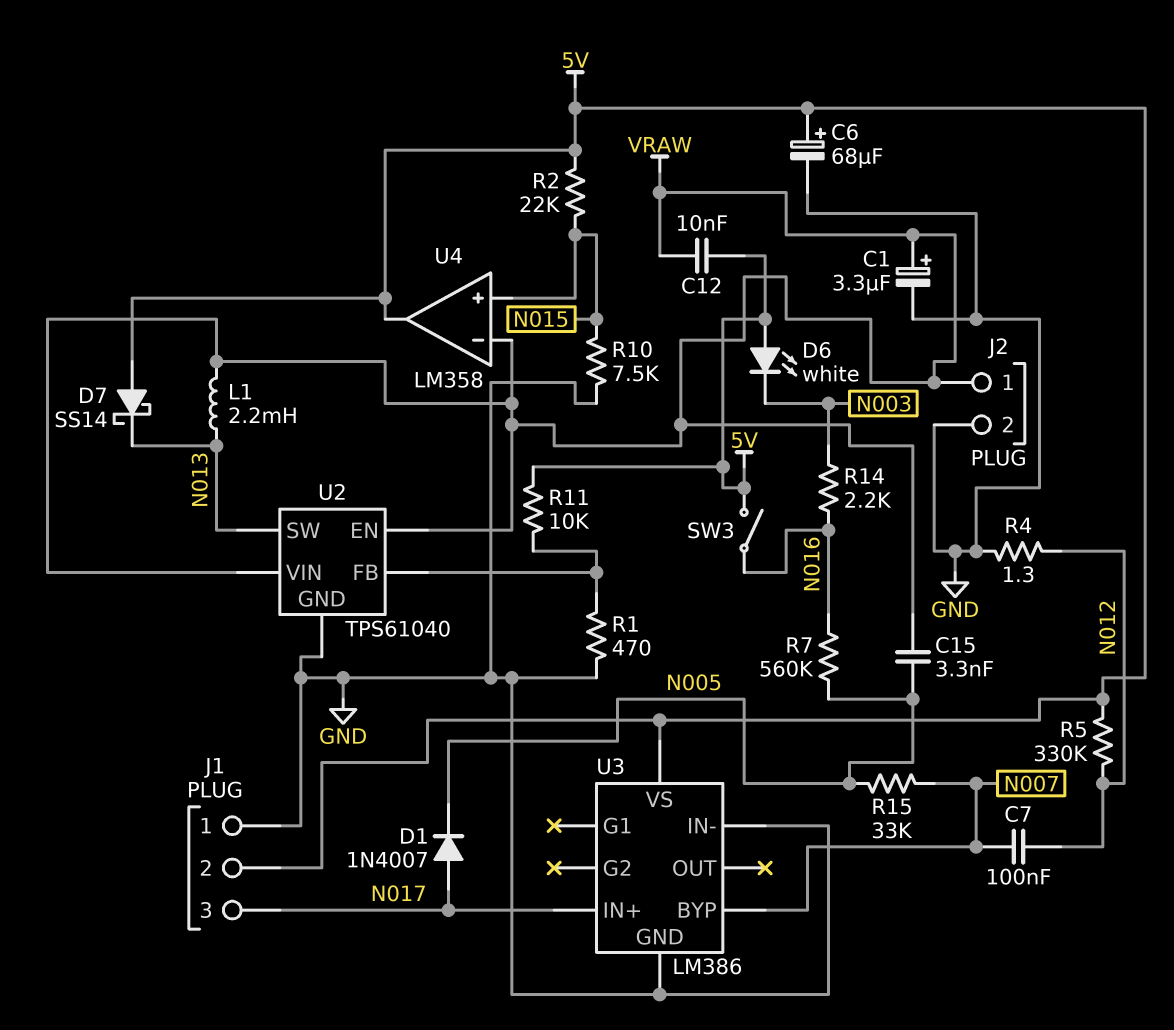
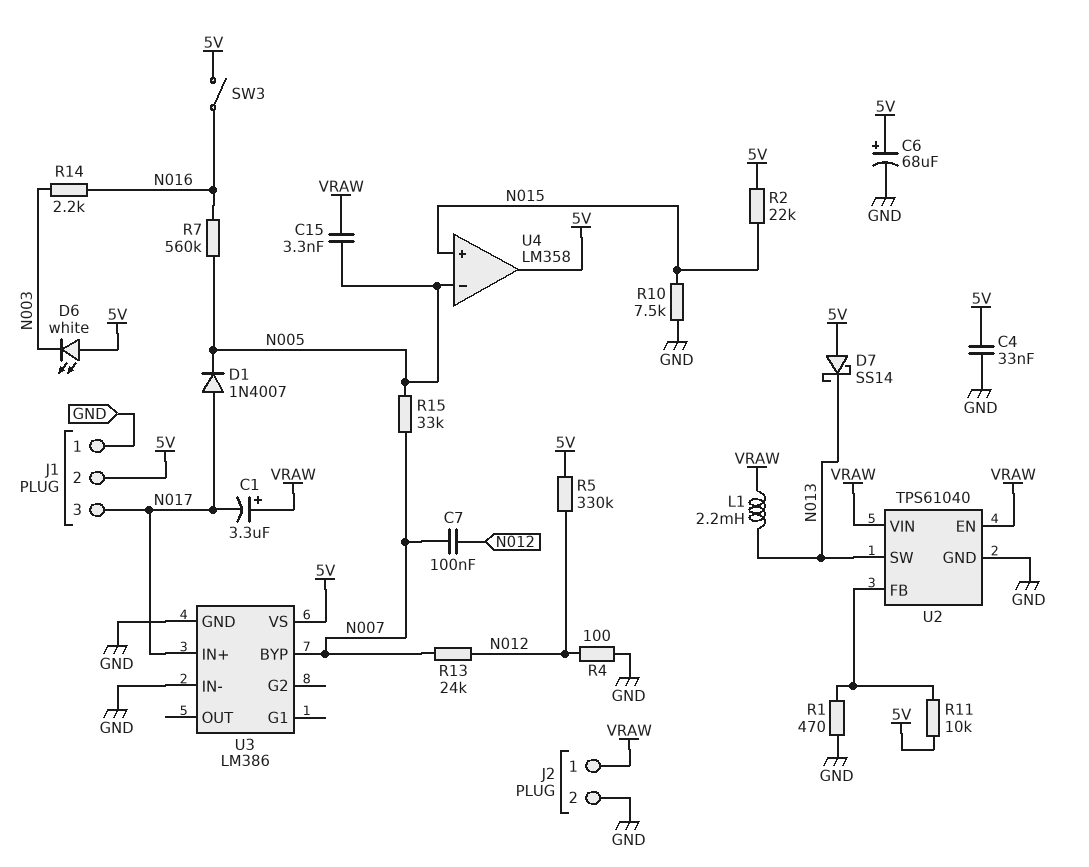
C1: 3.3uF (plus VRAW, minus GND) -> 3.3uF (plus VRAW, minus N017)
C4: none -> 33nF (5V, GND)
C12: 10nF (5V, VRAW) -> none
R4: 1.3 (GND, N012) -> 100 (GND, N012)
R13: none -> 24k (N007, N012)
U4 pin in-: VRAW -> N005

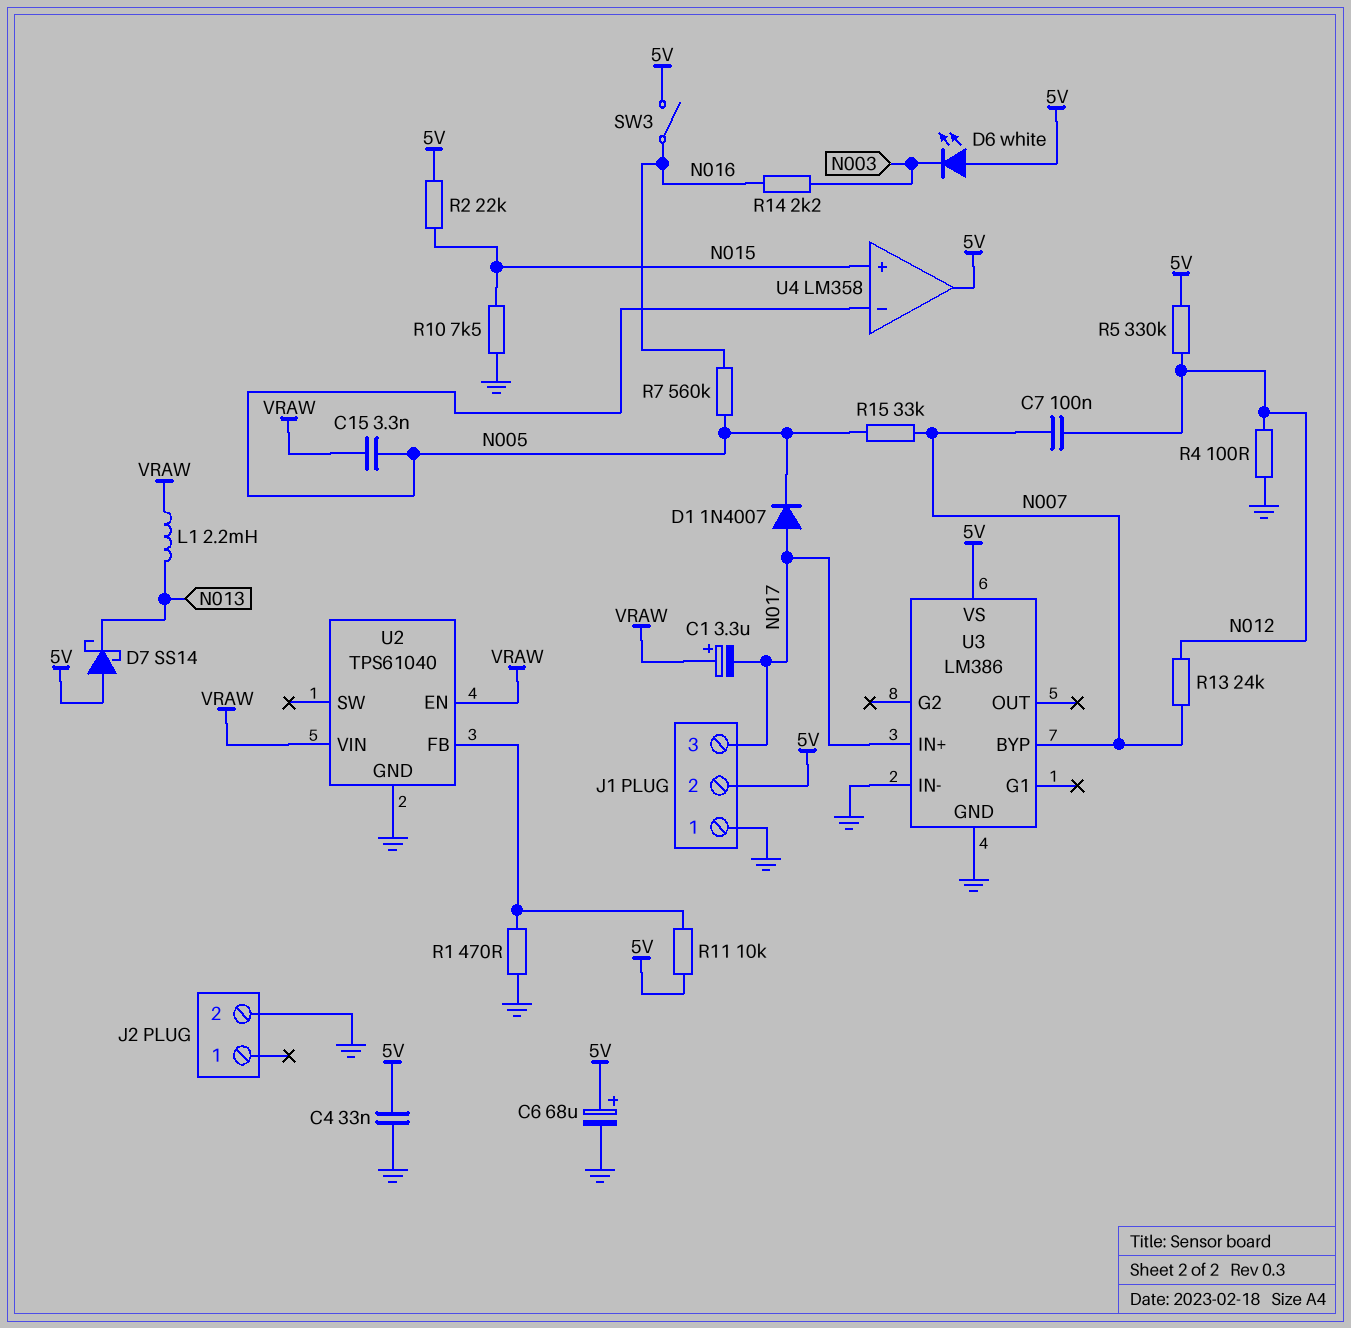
J2 pin 1: VRAW -> none
U2 pin SW: N013 -> none

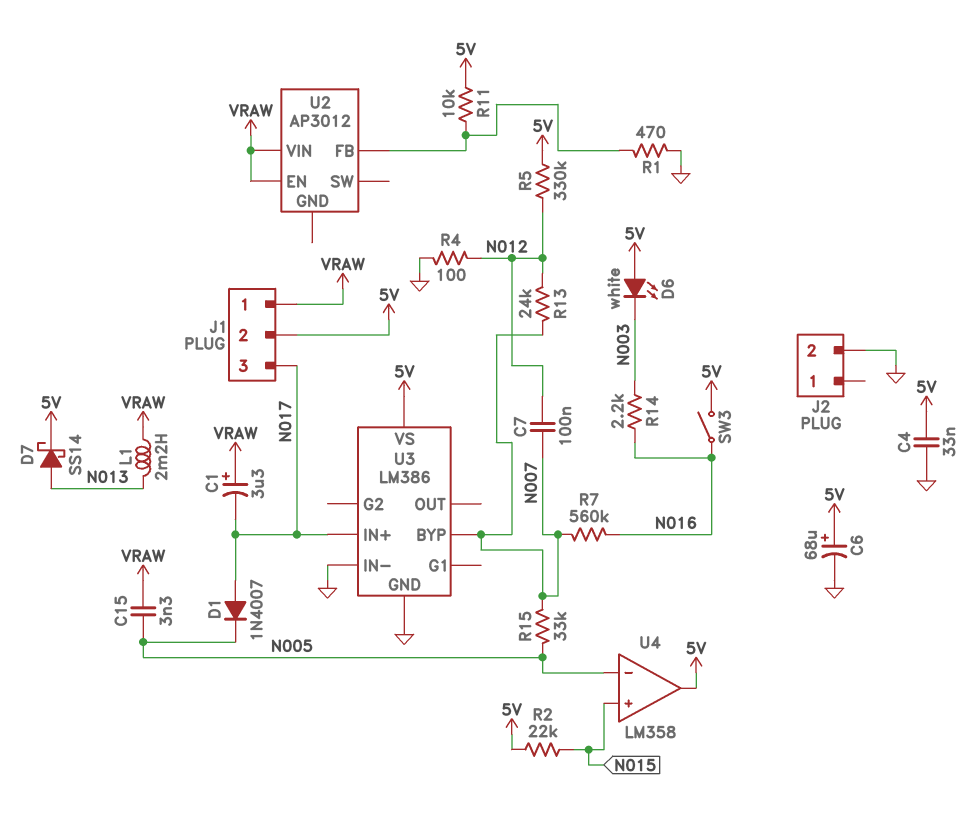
D7: schottky SS14 (A 5V, K N013) -> schottky SS14 (A N013, K 5V)
J1 pin 1: GND -> VRAW
R7: 560k (N005, N016) -> 560k (N007, N016)
R10: 7.5k (GND, N015) -> none
U2: TPS61040 -> AP3012
U2 pin GND: GND -> none

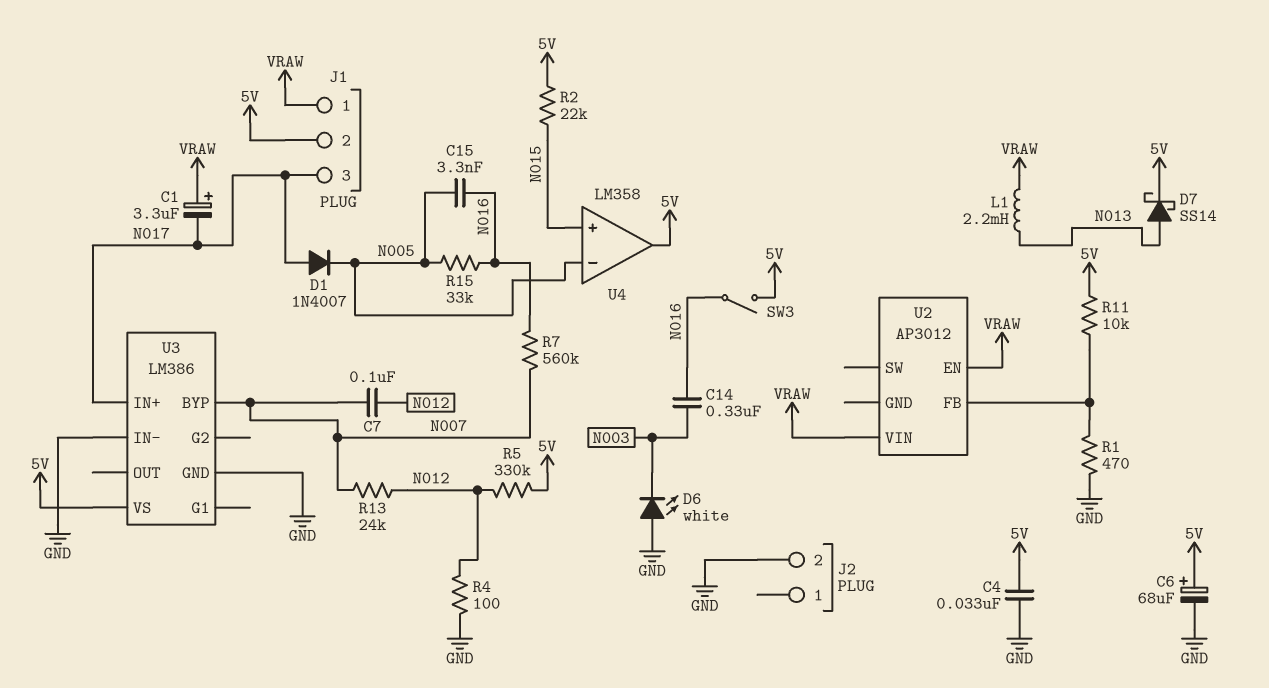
C14: none -> 330nF (N003, N016)
C15: 3.3nF (N005, VRAW) -> 3.3nF (N005, N016)
D6: LED white (A 5V, K N003) -> LED white (A GND, K N003)
R14: 2.2k (N003, N016) -> none
R15: 33k (N005, N007) -> 33k (N005, N016)

